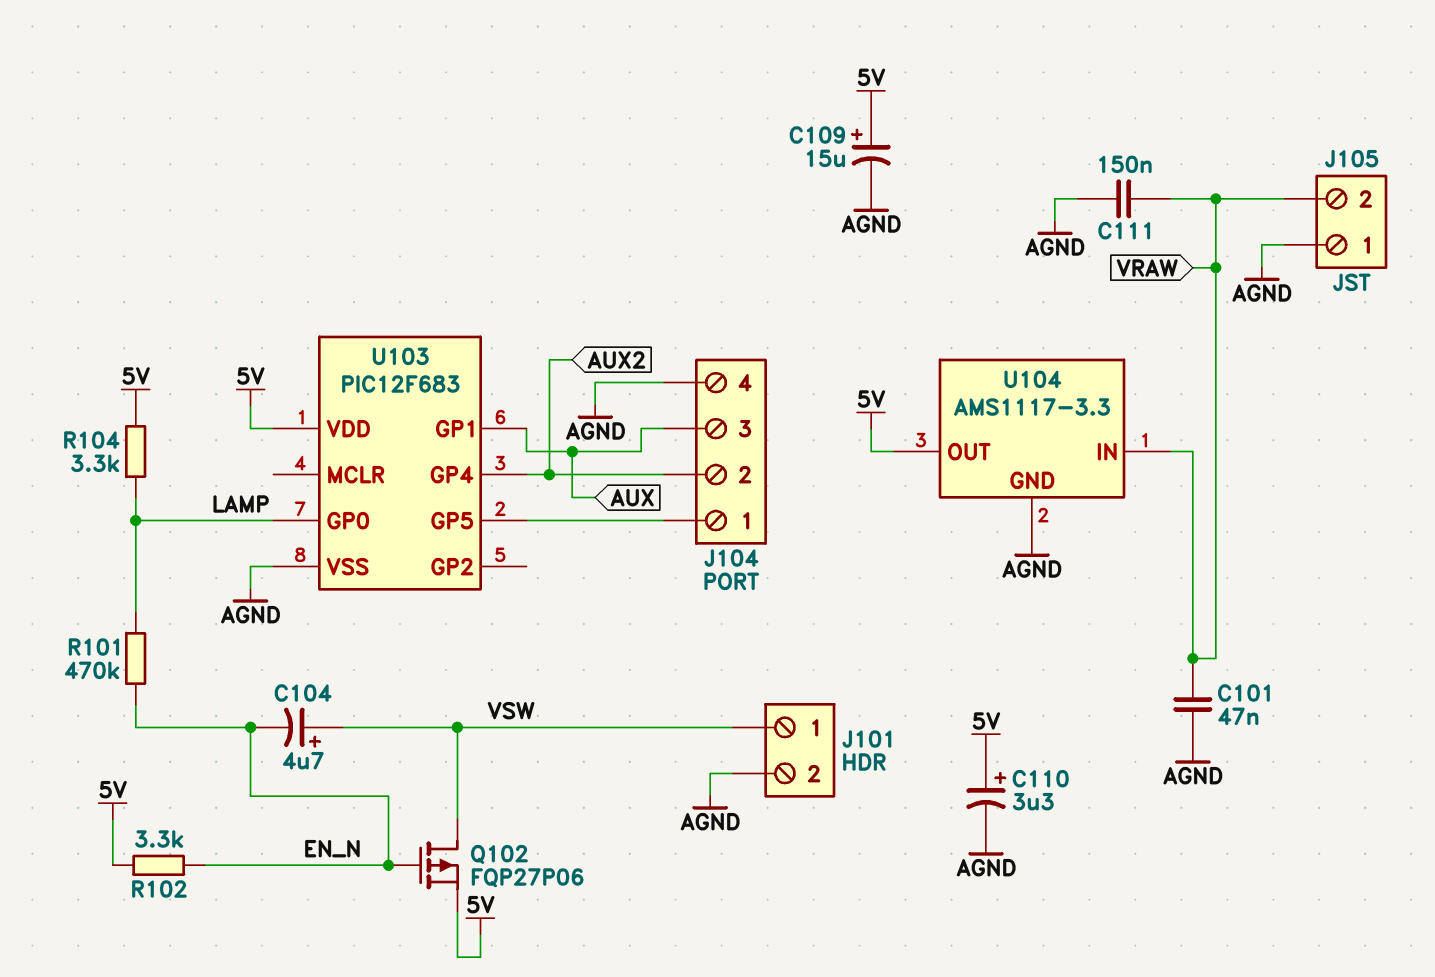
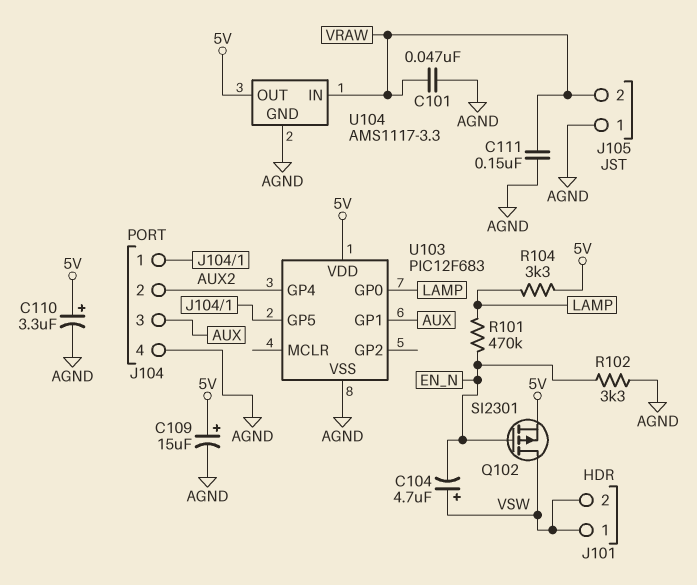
J101 pin 2: AGND -> VSW
Q102: PMOS FQP27P06 (G EN_N, D VSW, S 5V) -> PMOS SI2301 (G EN_N, D VSW, S 5V)
R102: 3.3k (5V, EN_N) -> 3.3k (AGND, EN_N)

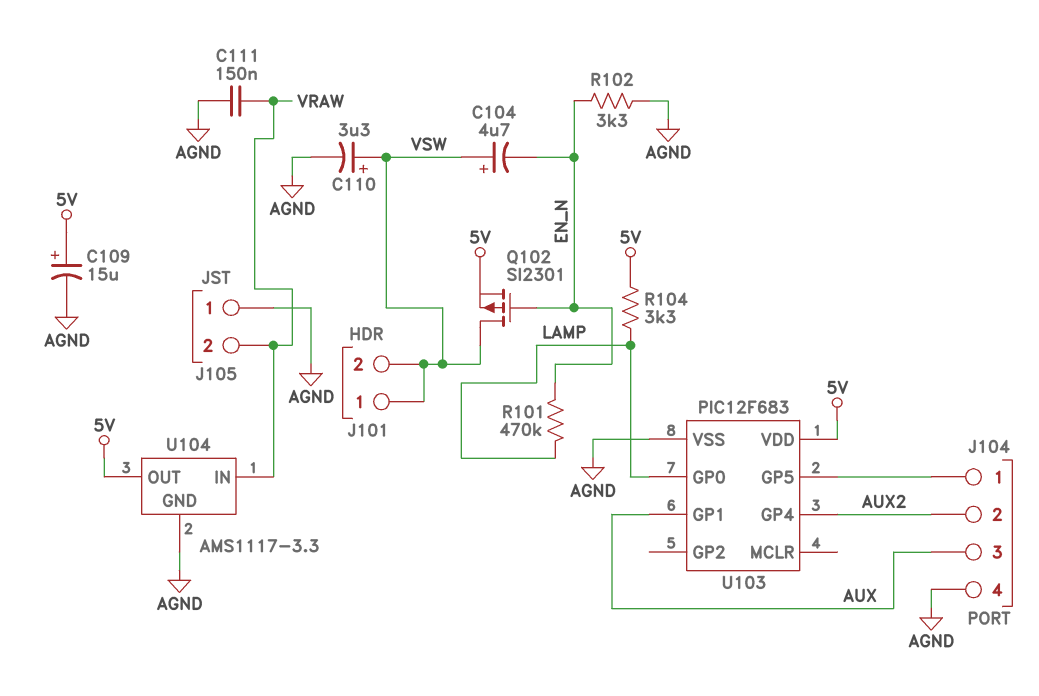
C101: 47nF (AGND, VRAW) -> none
C110: 3.3uF (plus 5V, minus AGND) -> 3.3uF (plus VSW, minus AGND)

